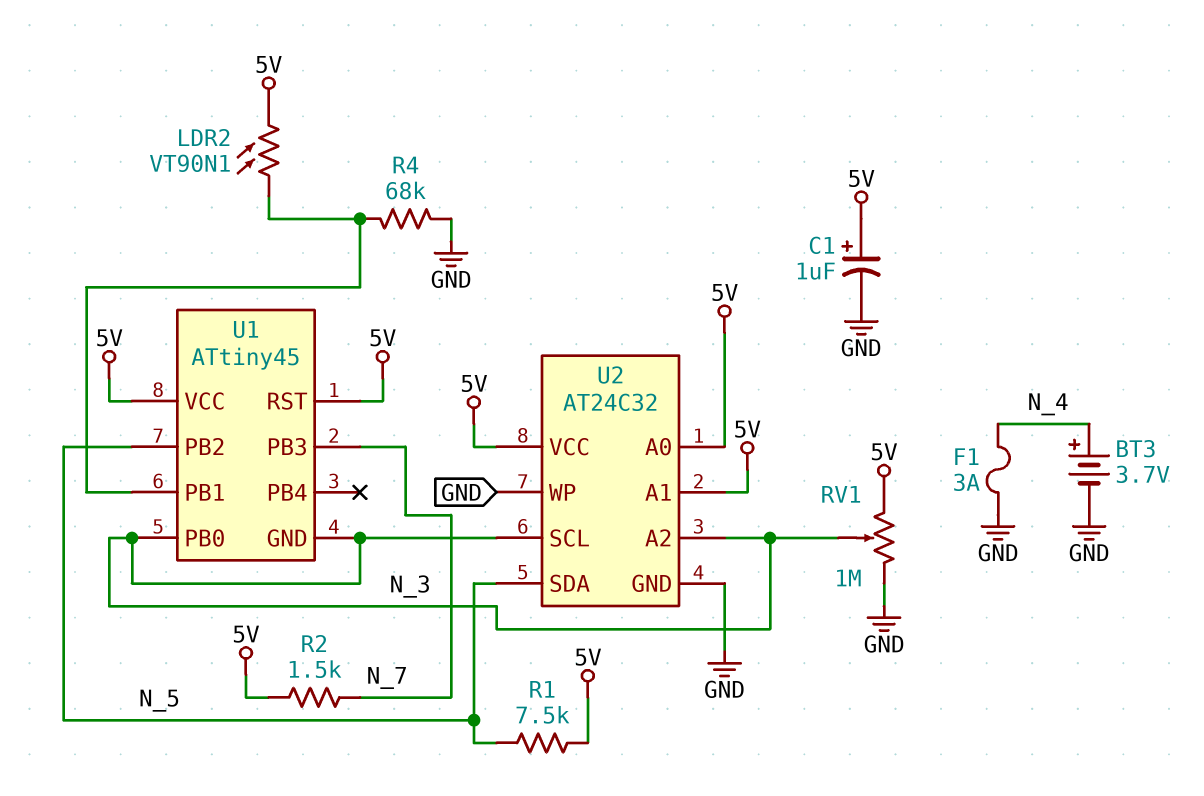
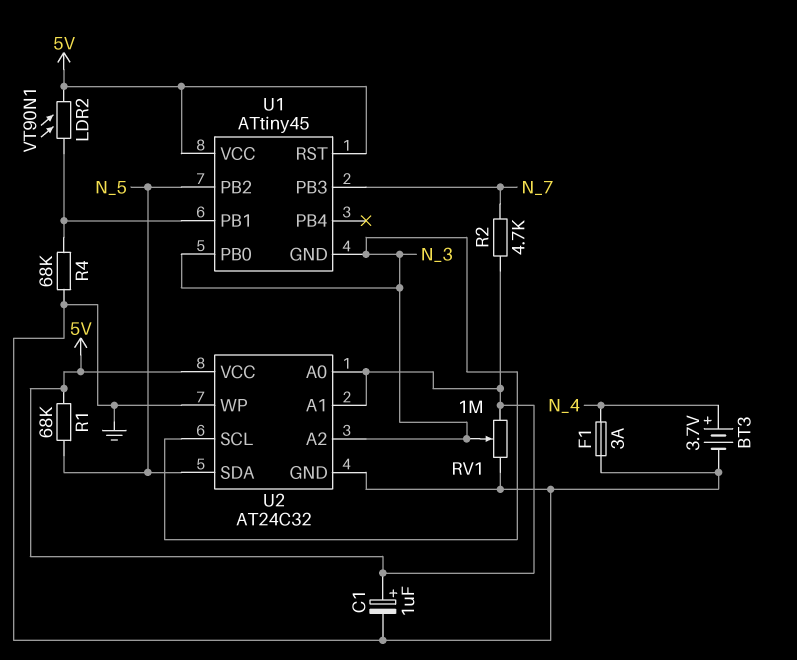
R1: 7.5k (5V, N_5) -> 68k (5V, N_5)
R2: 1.5k (5V, N_7) -> 4.7k (5V, N_7)

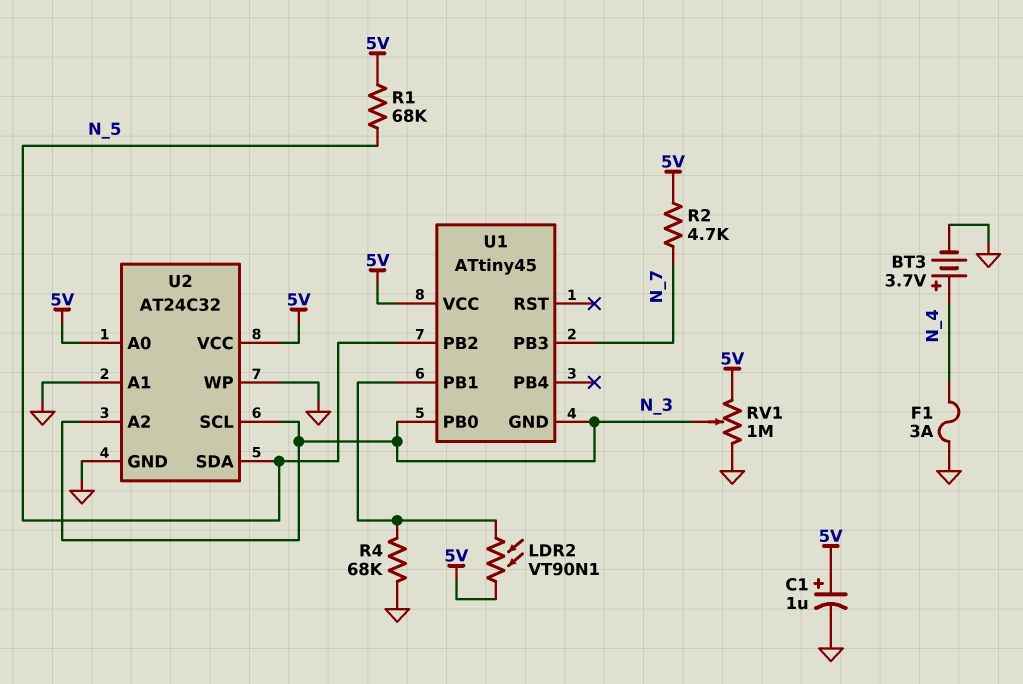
U1 pin RST: 5V -> none
U2 pin A1: 5V -> GND

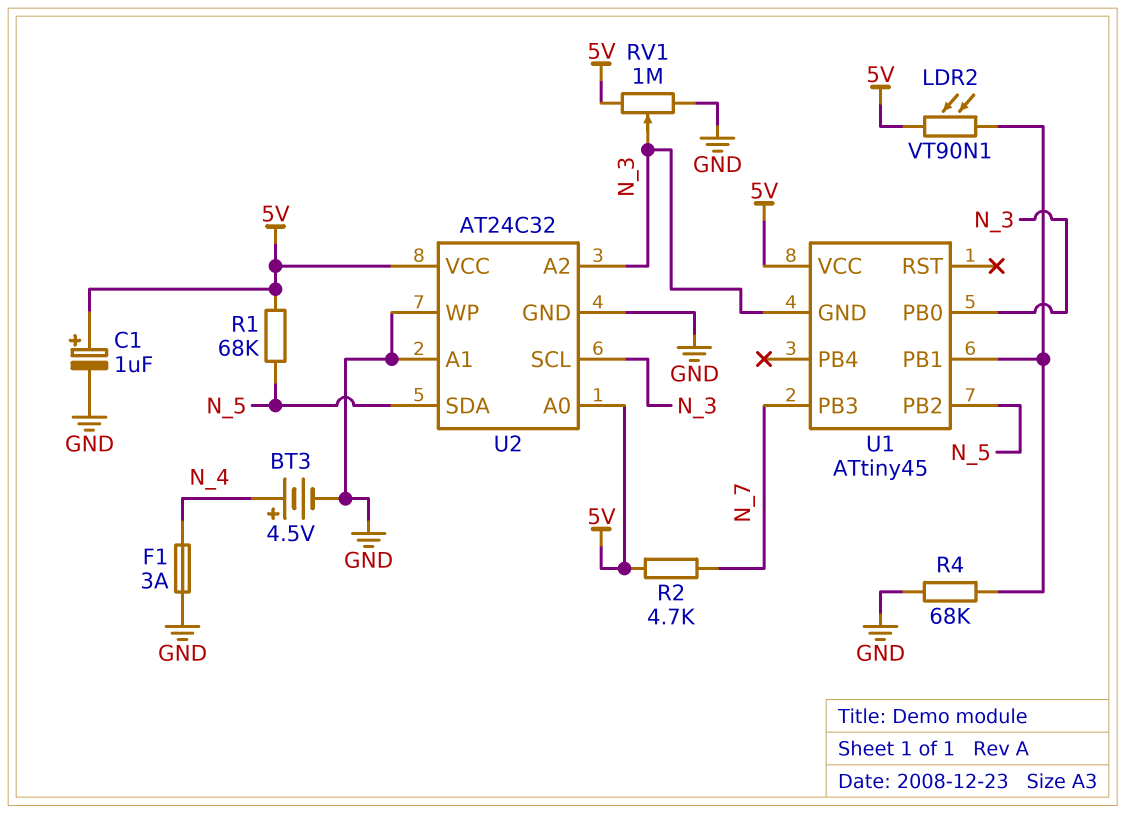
BT3: 3.7V (plus N_4, minus GND) -> 4.5V (plus N_4, minus GND)

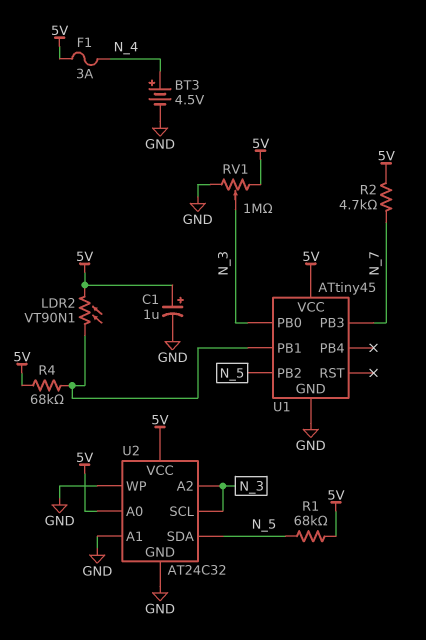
F1: 3A (GND, N_4) -> 3A (5V, N_4)
R4: 68k (GND, U1/PB1) -> 68k (5V, U1/PB1)
U1 pin GND: N_3 -> GND

